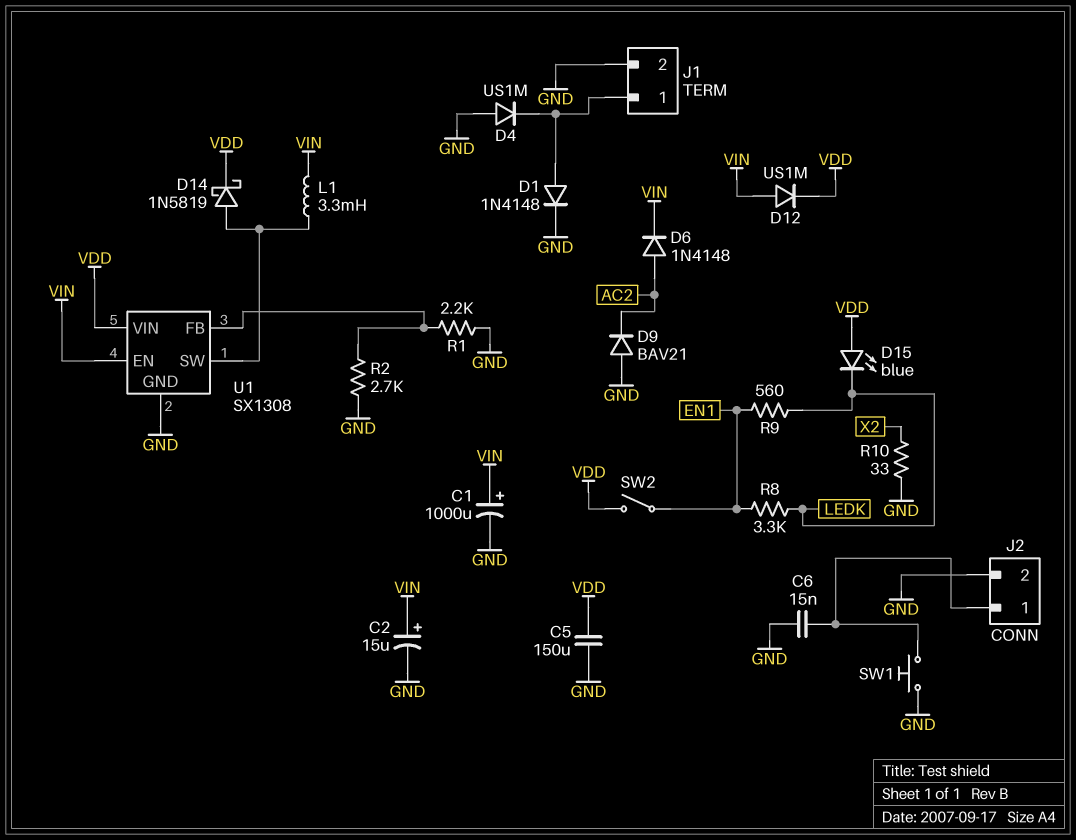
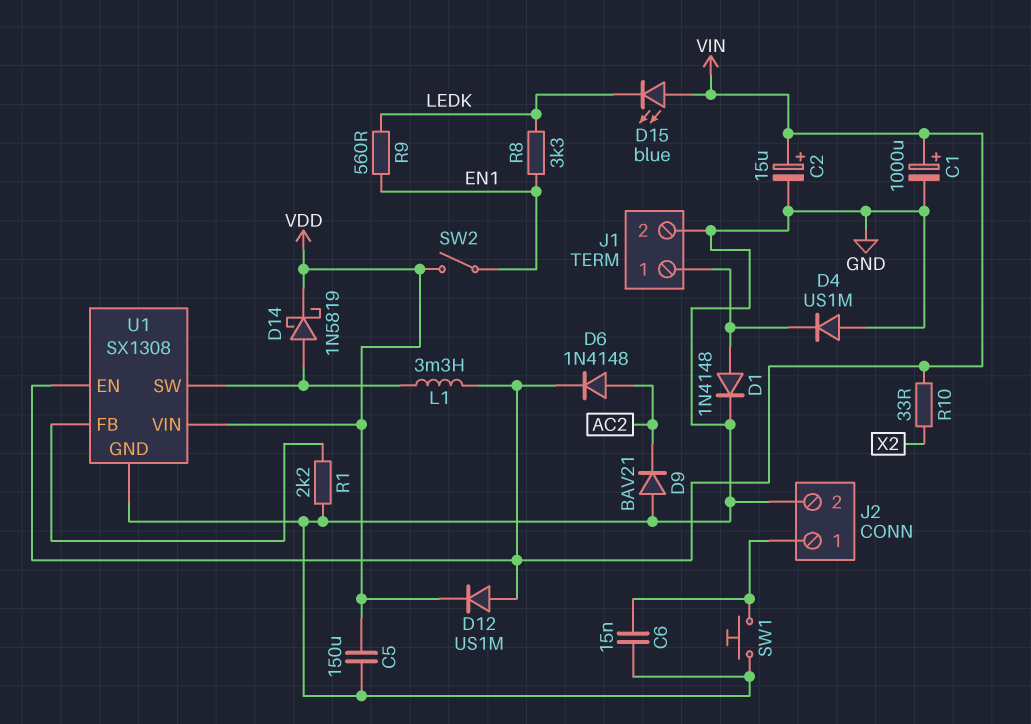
D15: LED blue (A VDD, K LEDK) -> LED blue (A VIN, K LEDK)
R2: 2.7k (GND, U1/FB) -> none
R10: 33 (GND, X2) -> 33 (VIN, X2)

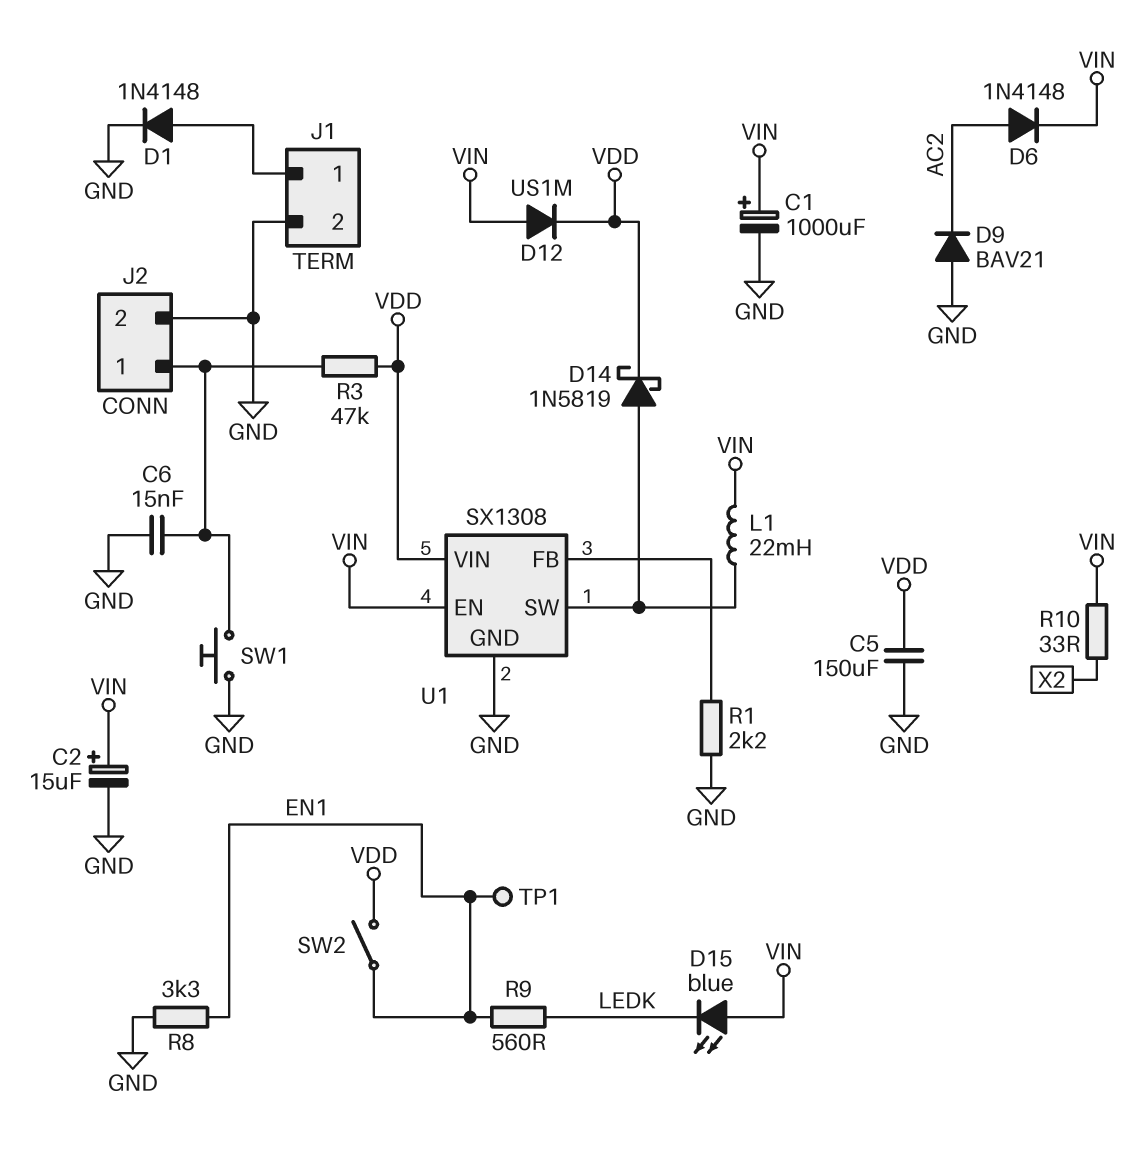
D4: diode US1M (A GND, K J1/1) -> none
L1: 3.3mH (U1/SW, VIN) -> 22mH (U1/SW, VIN)
R3: none -> 47k (J2/1, VDD)
R8: 3.3k (EN1, LEDK) -> 3.3k (EN1, GND)
TP1: none -> test point (EN1)

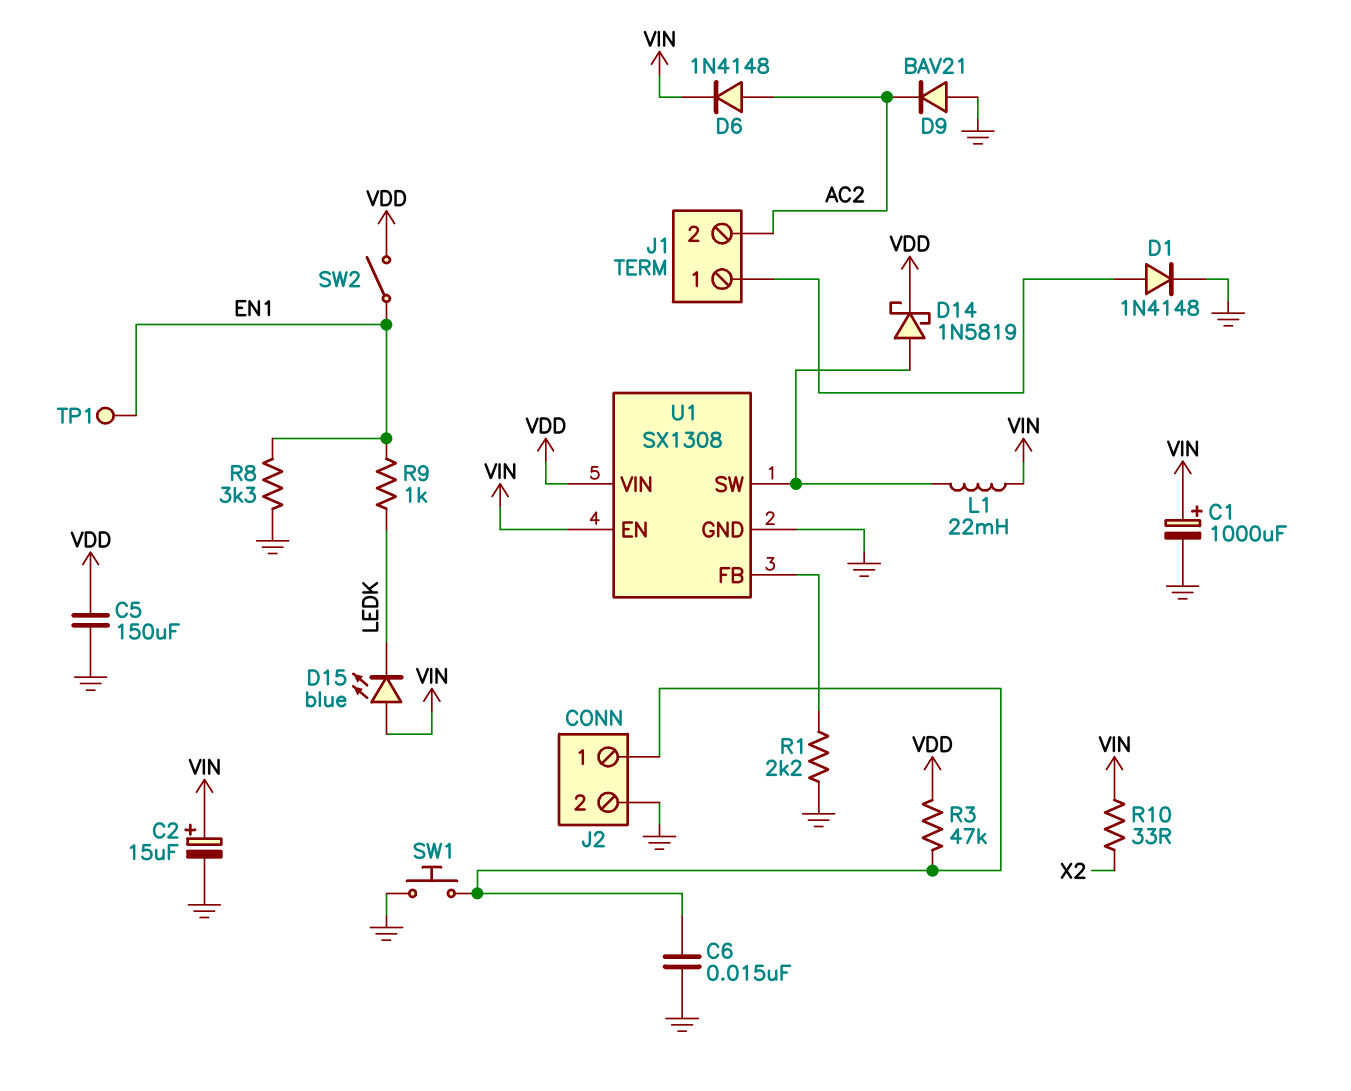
D12: diode US1M (A VIN, K VDD) -> none
J1 pin 2: GND -> AC2
R9: 560 (EN1, LEDK) -> 1k (EN1, LEDK)

